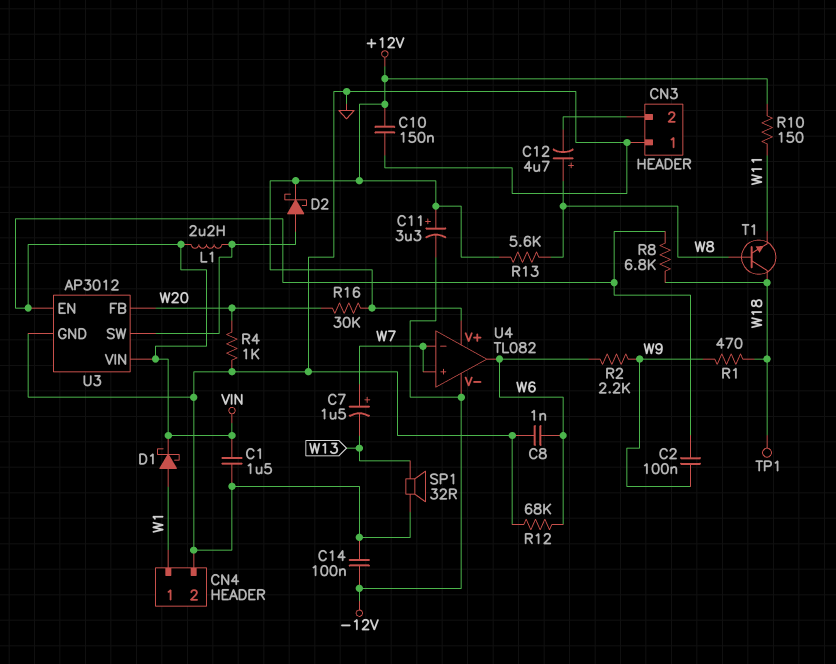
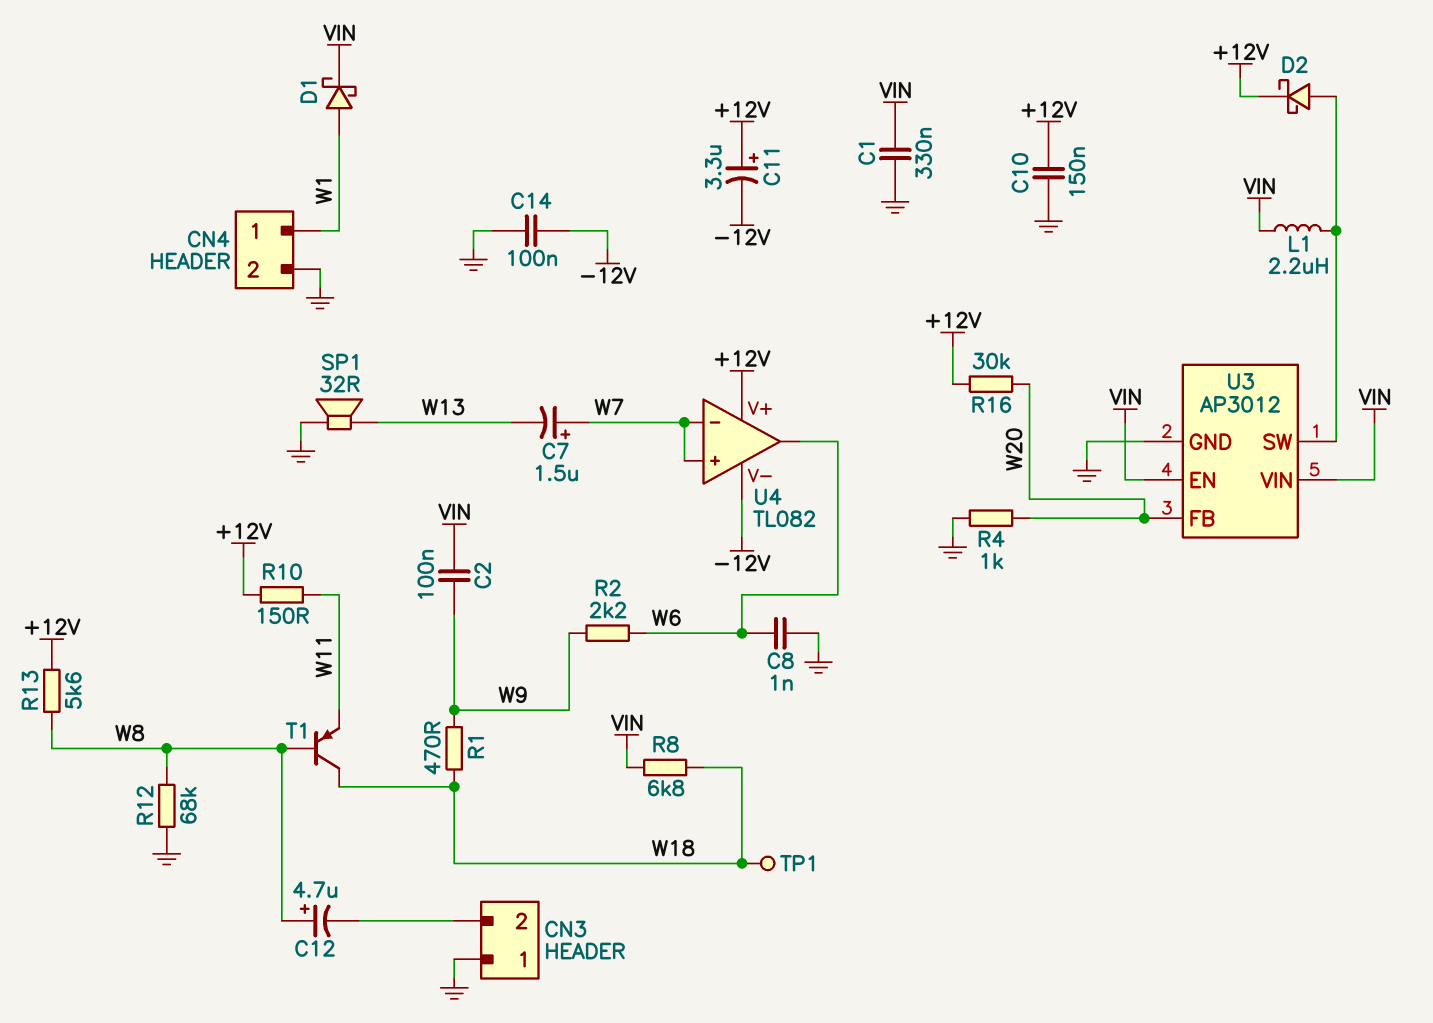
C1: 1.5uF (GND, VIN) -> 330nF (GND, VIN)
R12: 68k (GND, W6) -> 68k (GND, W8)
T1: NPN (B W8, C W18, E W11) -> PNP (B W8, C W18, E W11)

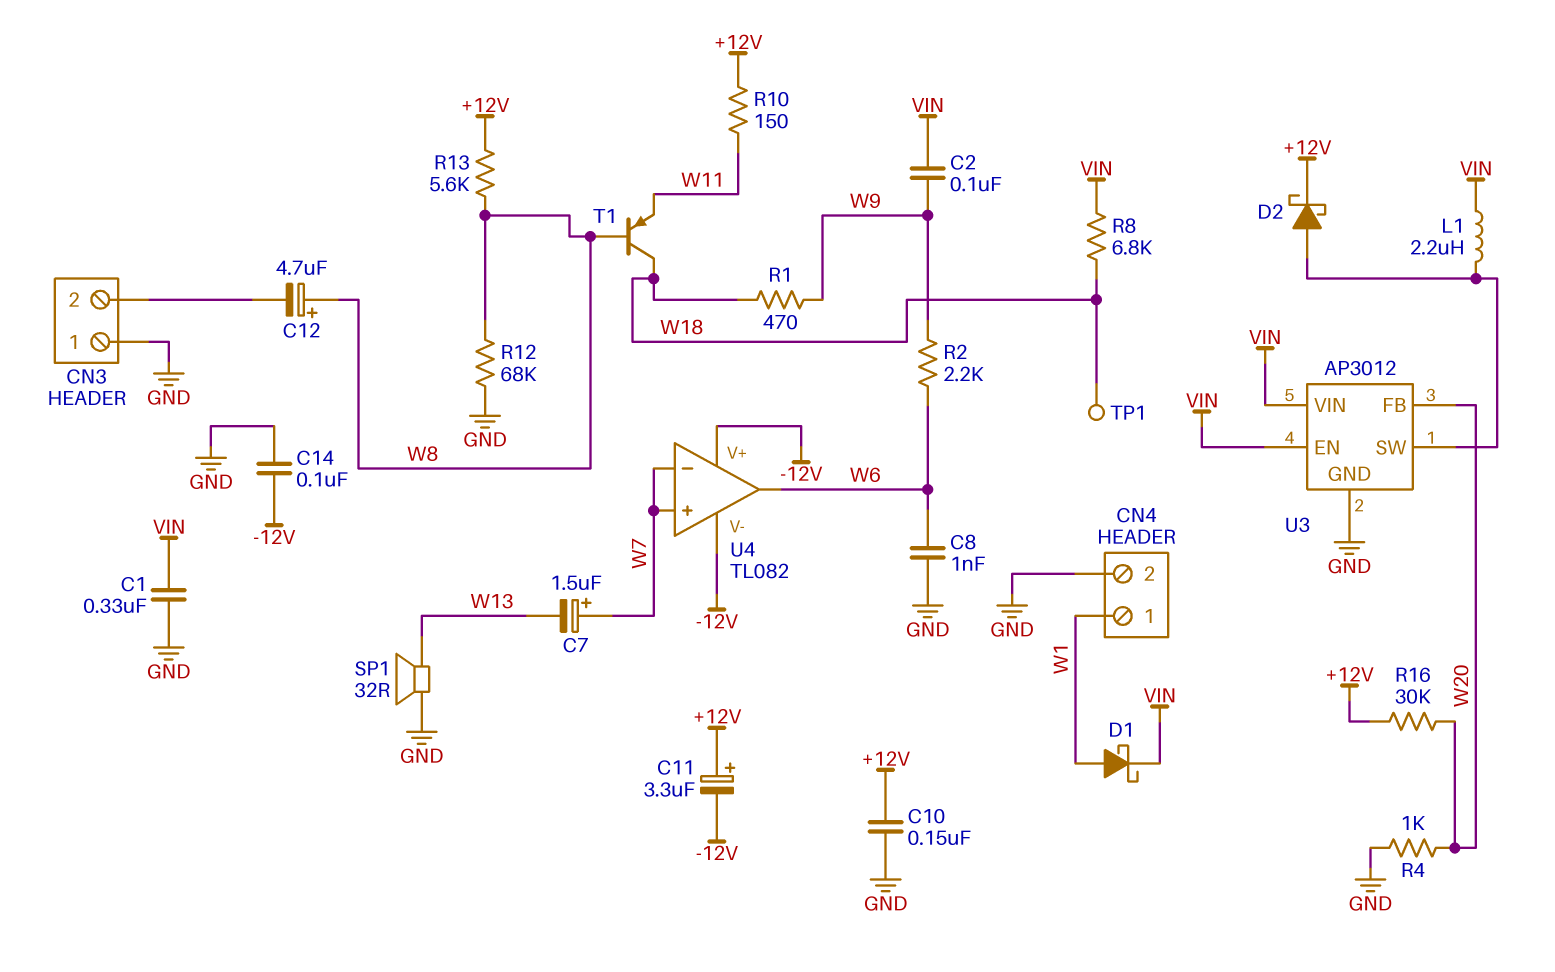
U4 pin V+: +12V -> -12V

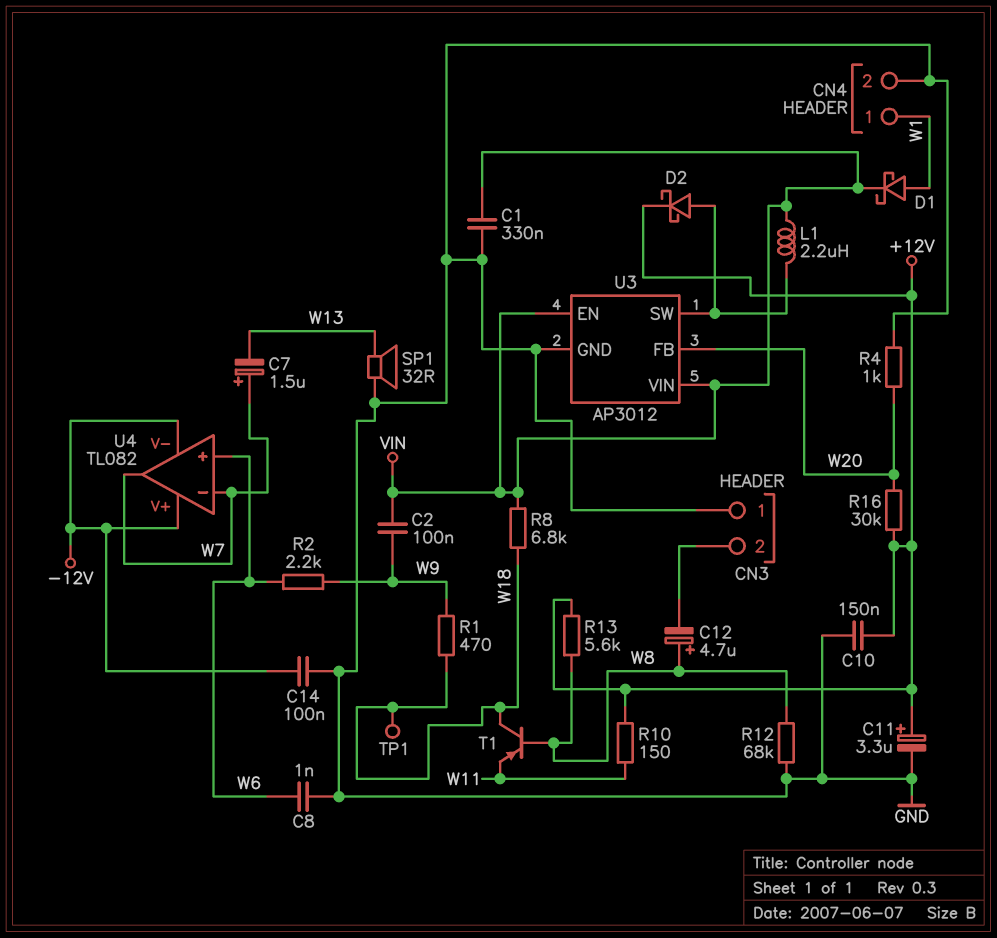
C11: 3.3uF (plus +12V, minus -12V) -> 3.3uF (plus +12V, minus GND)
U4 pin in+: W7 -> W6
U4 pin out: W6 -> W7

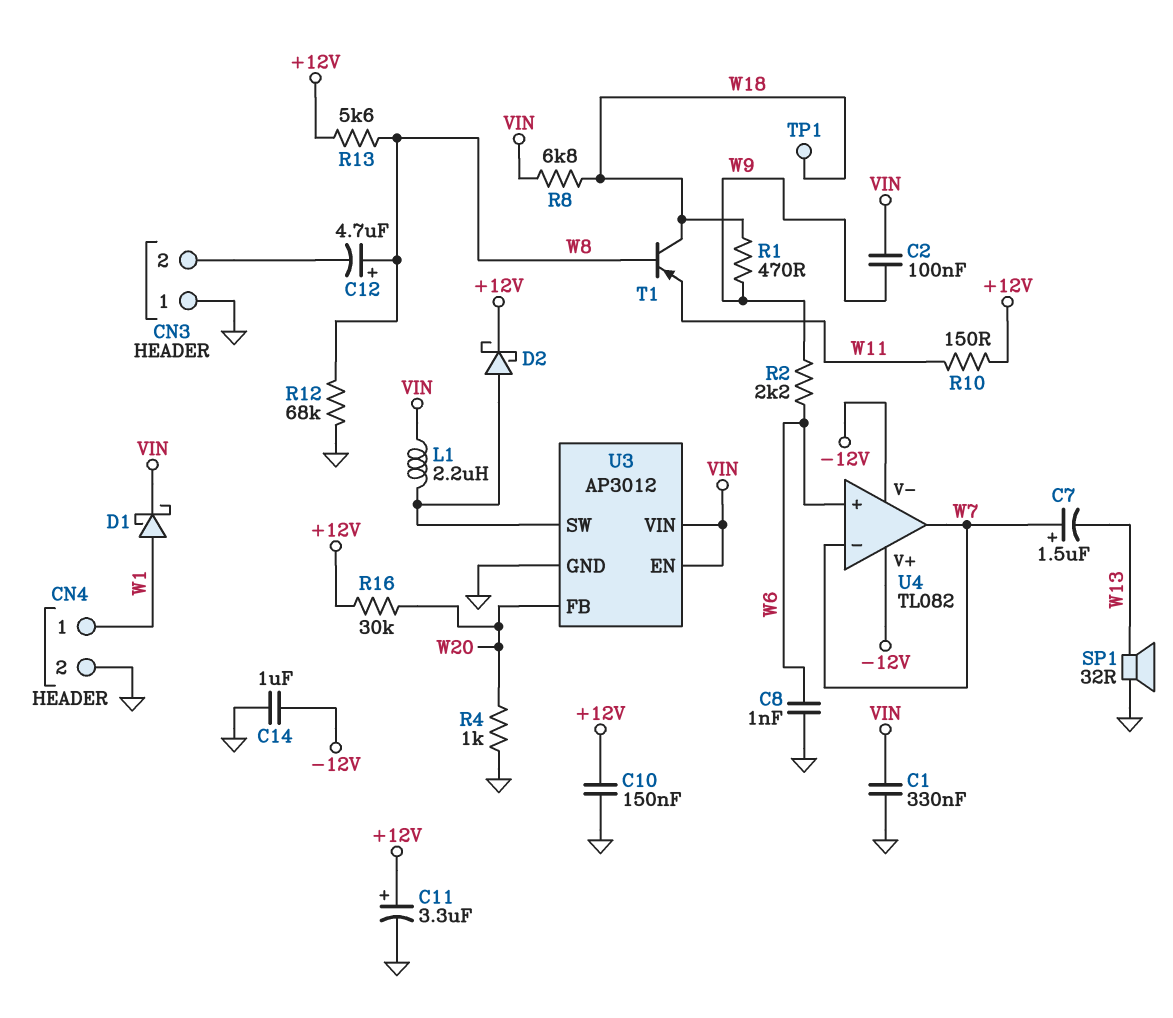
C14: 100nF (-12V, GND) -> 1uF (-12V, GND)

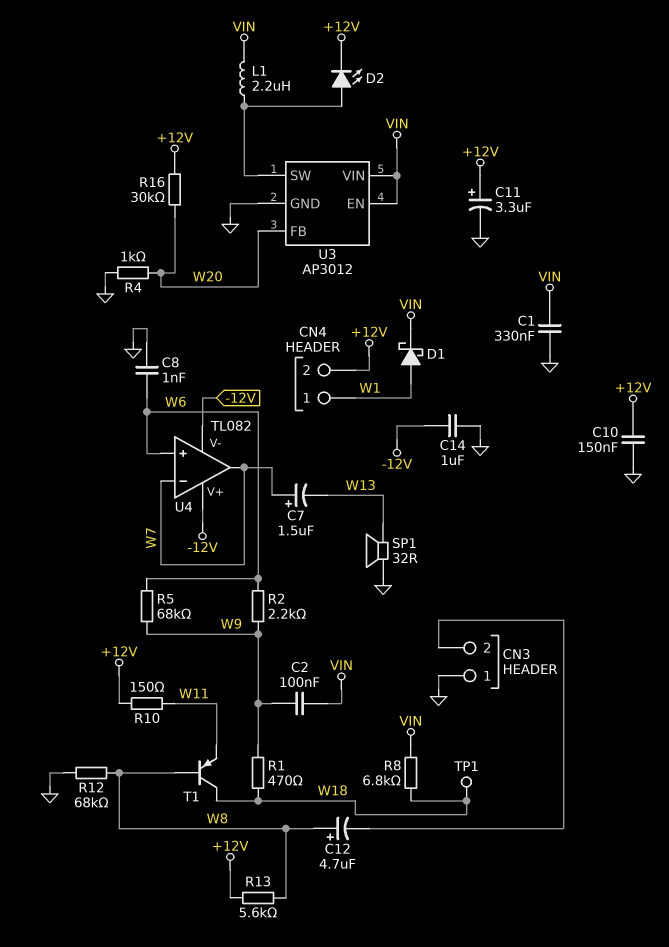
CN4 pin 2: GND -> +12V
D2: schottky (A U3/SW, K +12V) -> LED (A U3/SW, K +12V)
R5: none -> 68k (W6, W9)

